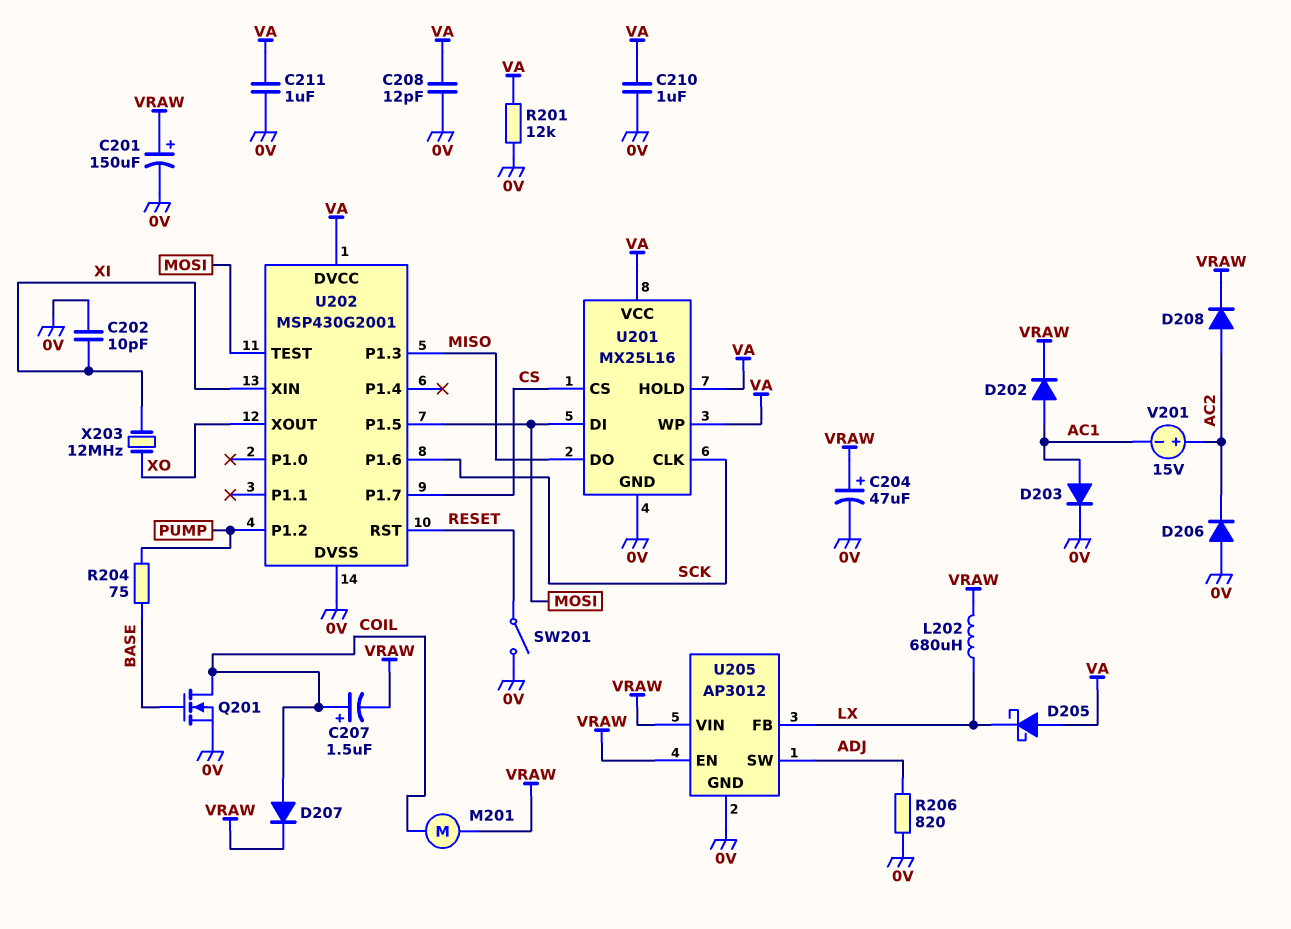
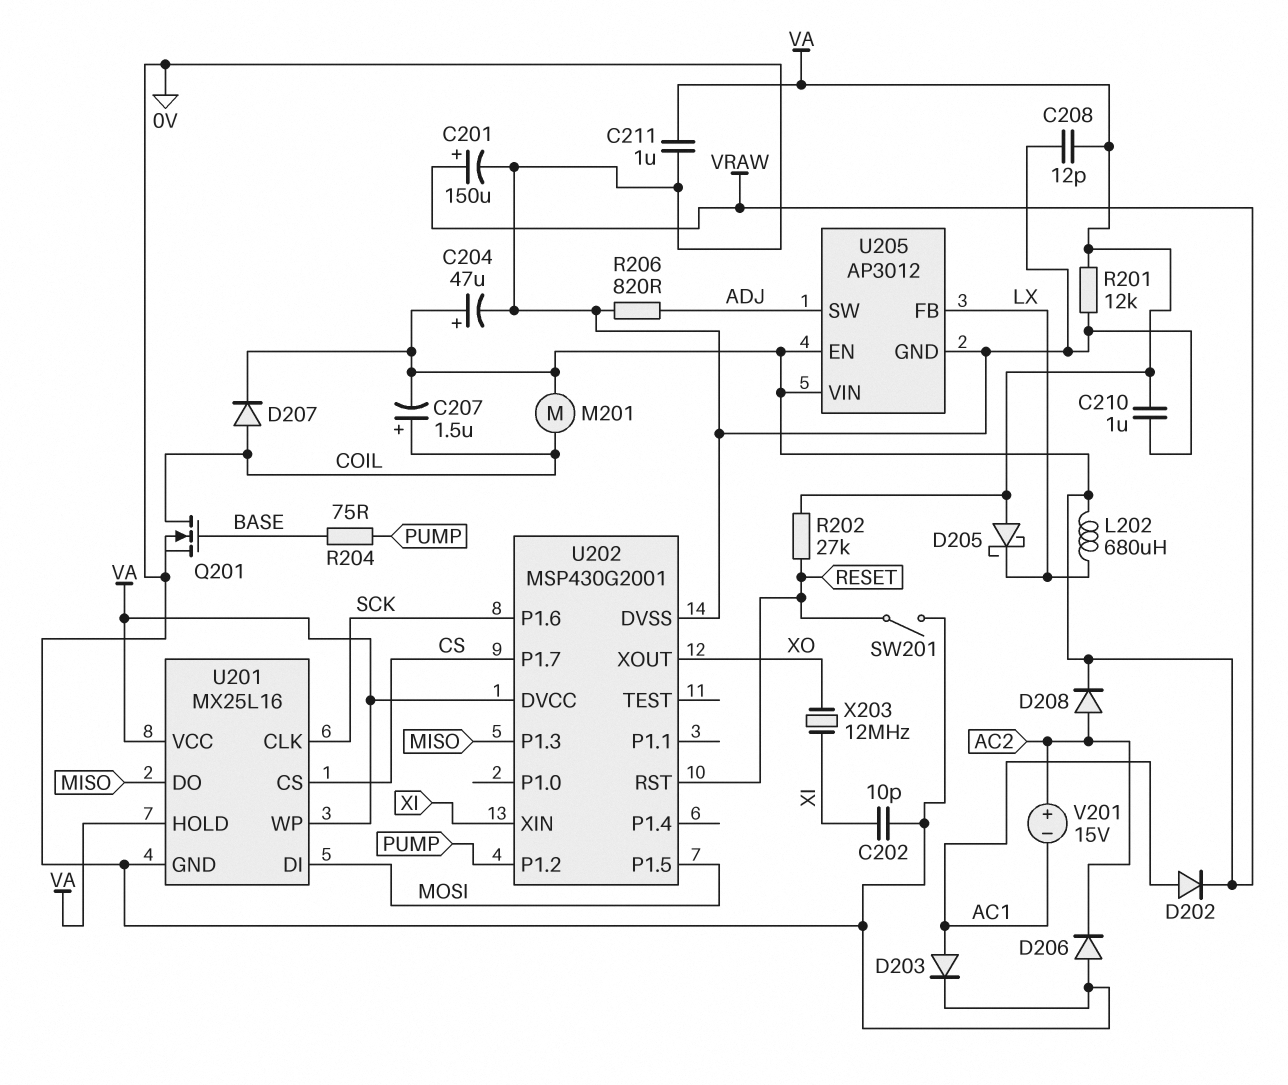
R202: none -> 27k (RESET, VA)
U202 pin TEST: MOSI -> none

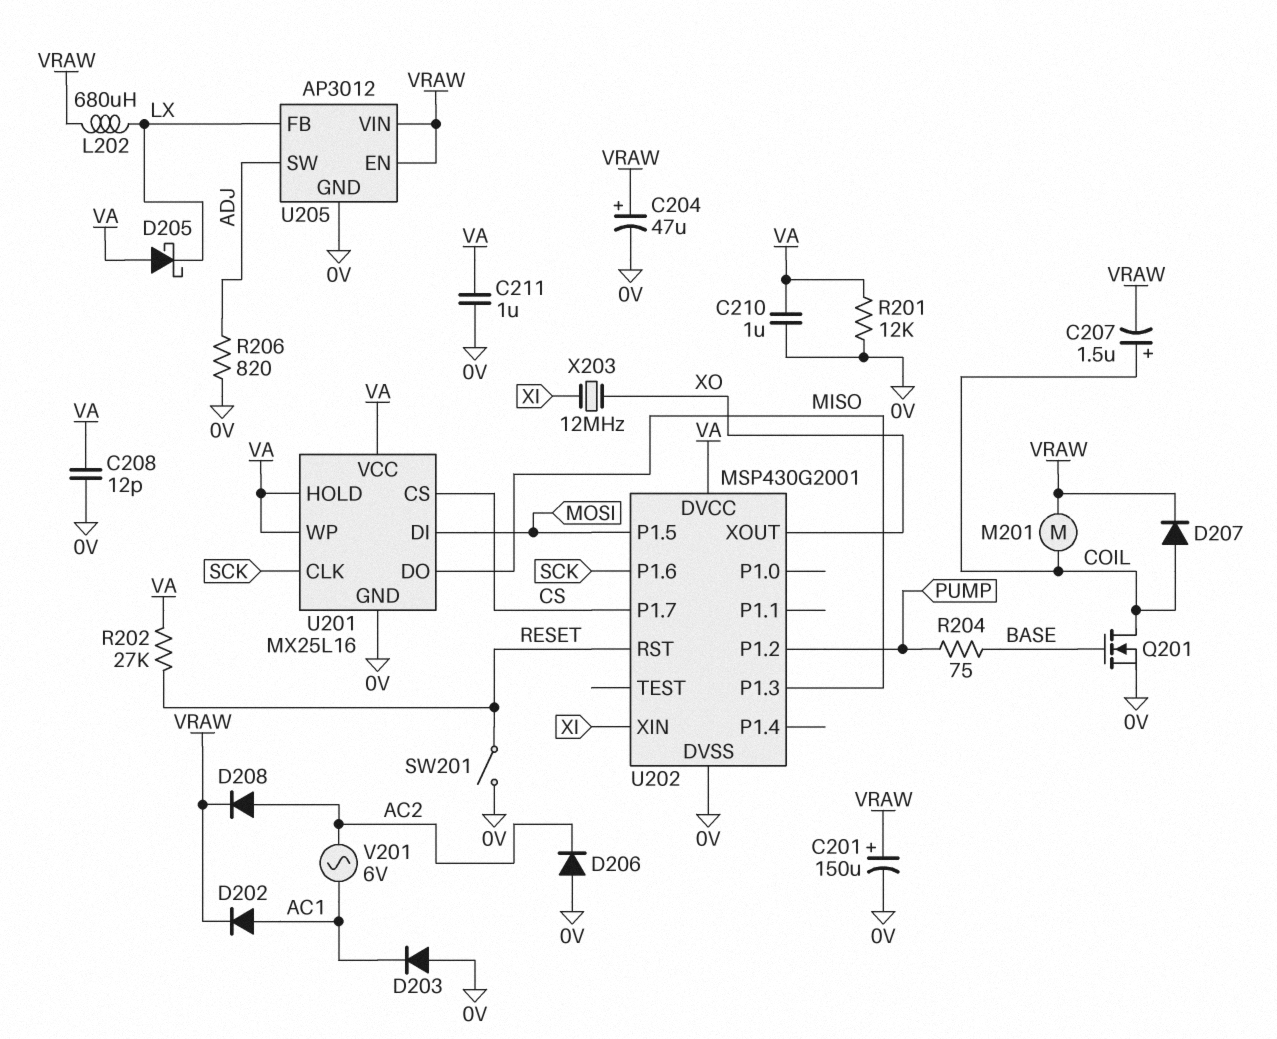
C202: 10pF (0V, XI) -> none
D203: diode (A AC1, K 0V) -> diode (A 0V, K AC1)
V201: 15V (plus AC2, minus AC1) -> AC 6V (AC1, AC2)

